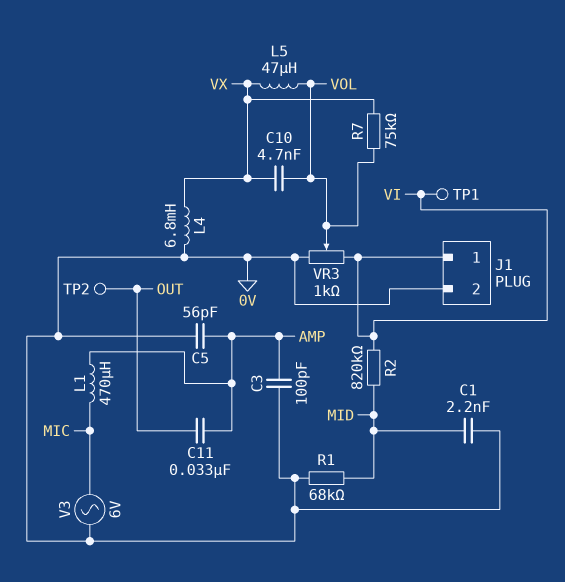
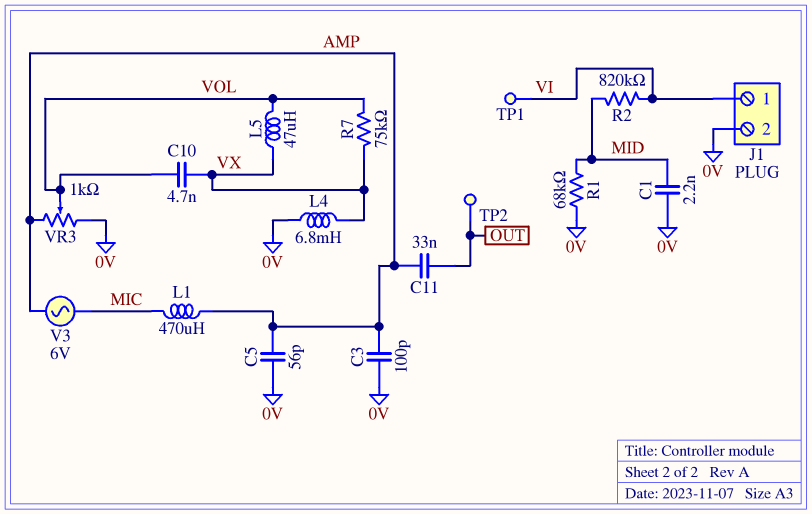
V3: AC 6V (0V, MIC) -> AC 6V (AMP, MIC)
VR3: 1k (0V, VI, wiper VOL) -> 1k (0V, AMP, wiper VOL)

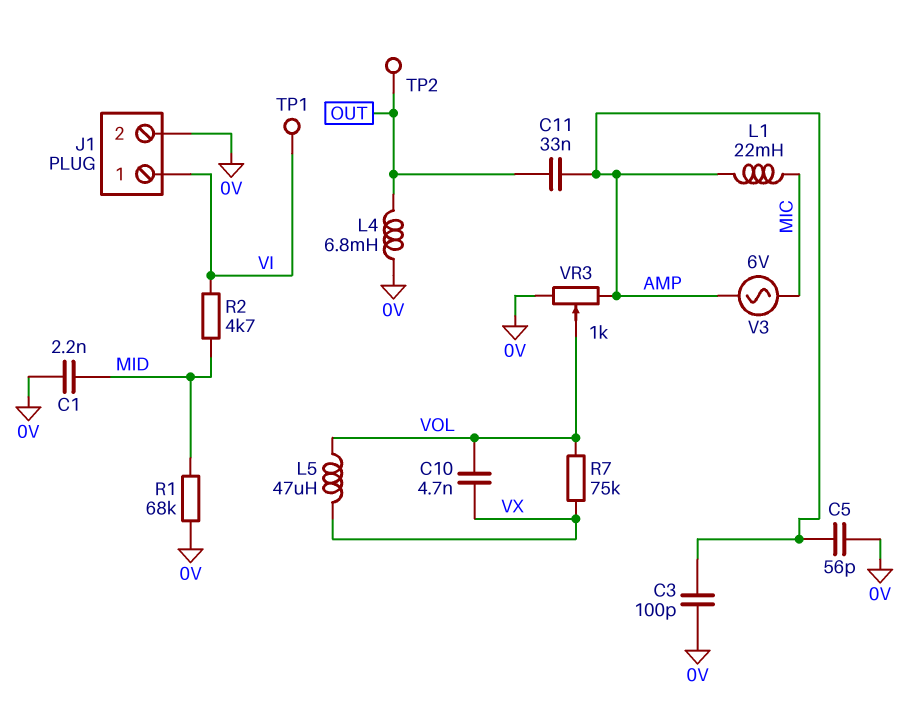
L1: 470uH (AMP, MIC) -> 22mH (AMP, MIC)
L4: 6.8mH (0V, VX) -> 6.8mH (0V, OUT)
R2: 820k (MID, VI) -> 4.7k (MID, VI)

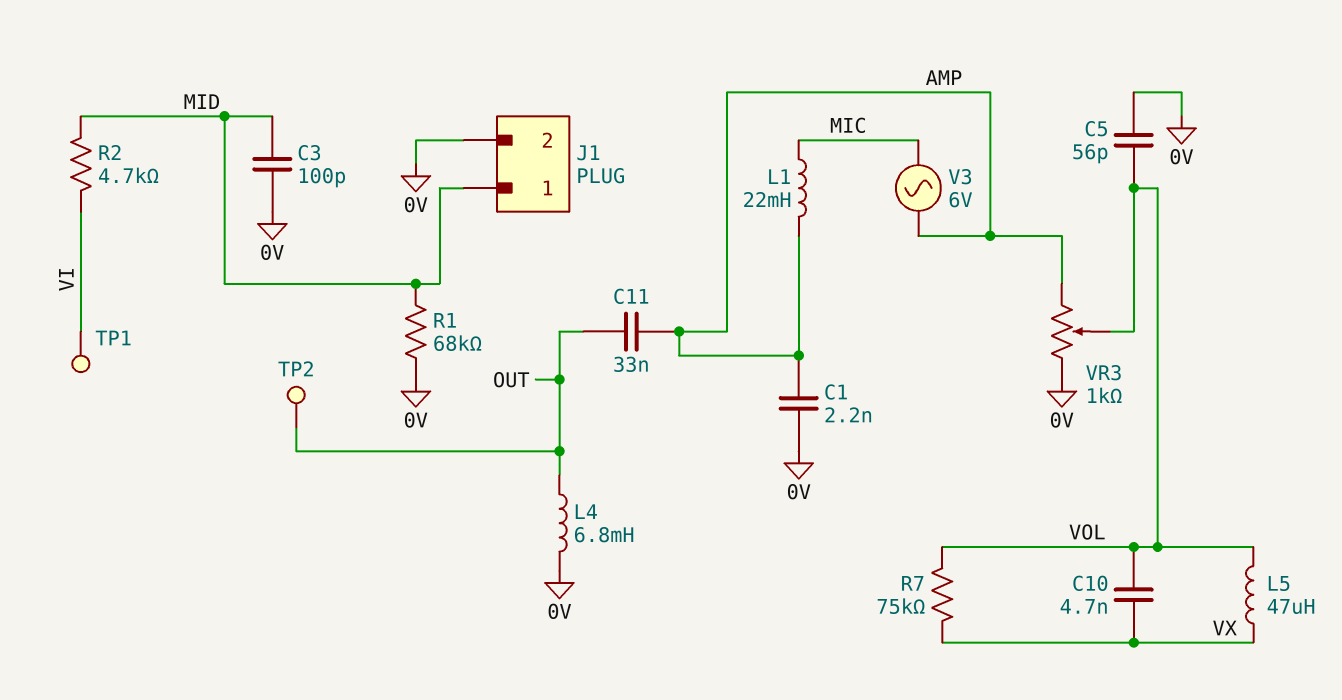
C1: 2.2nF (0V, MID) -> 2.2nF (0V, AMP)
C3: 100pF (0V, AMP) -> 100pF (0V, MID)
C5: 56pF (0V, AMP) -> 56pF (0V, VOL)
J1 pin 1: VI -> MID

